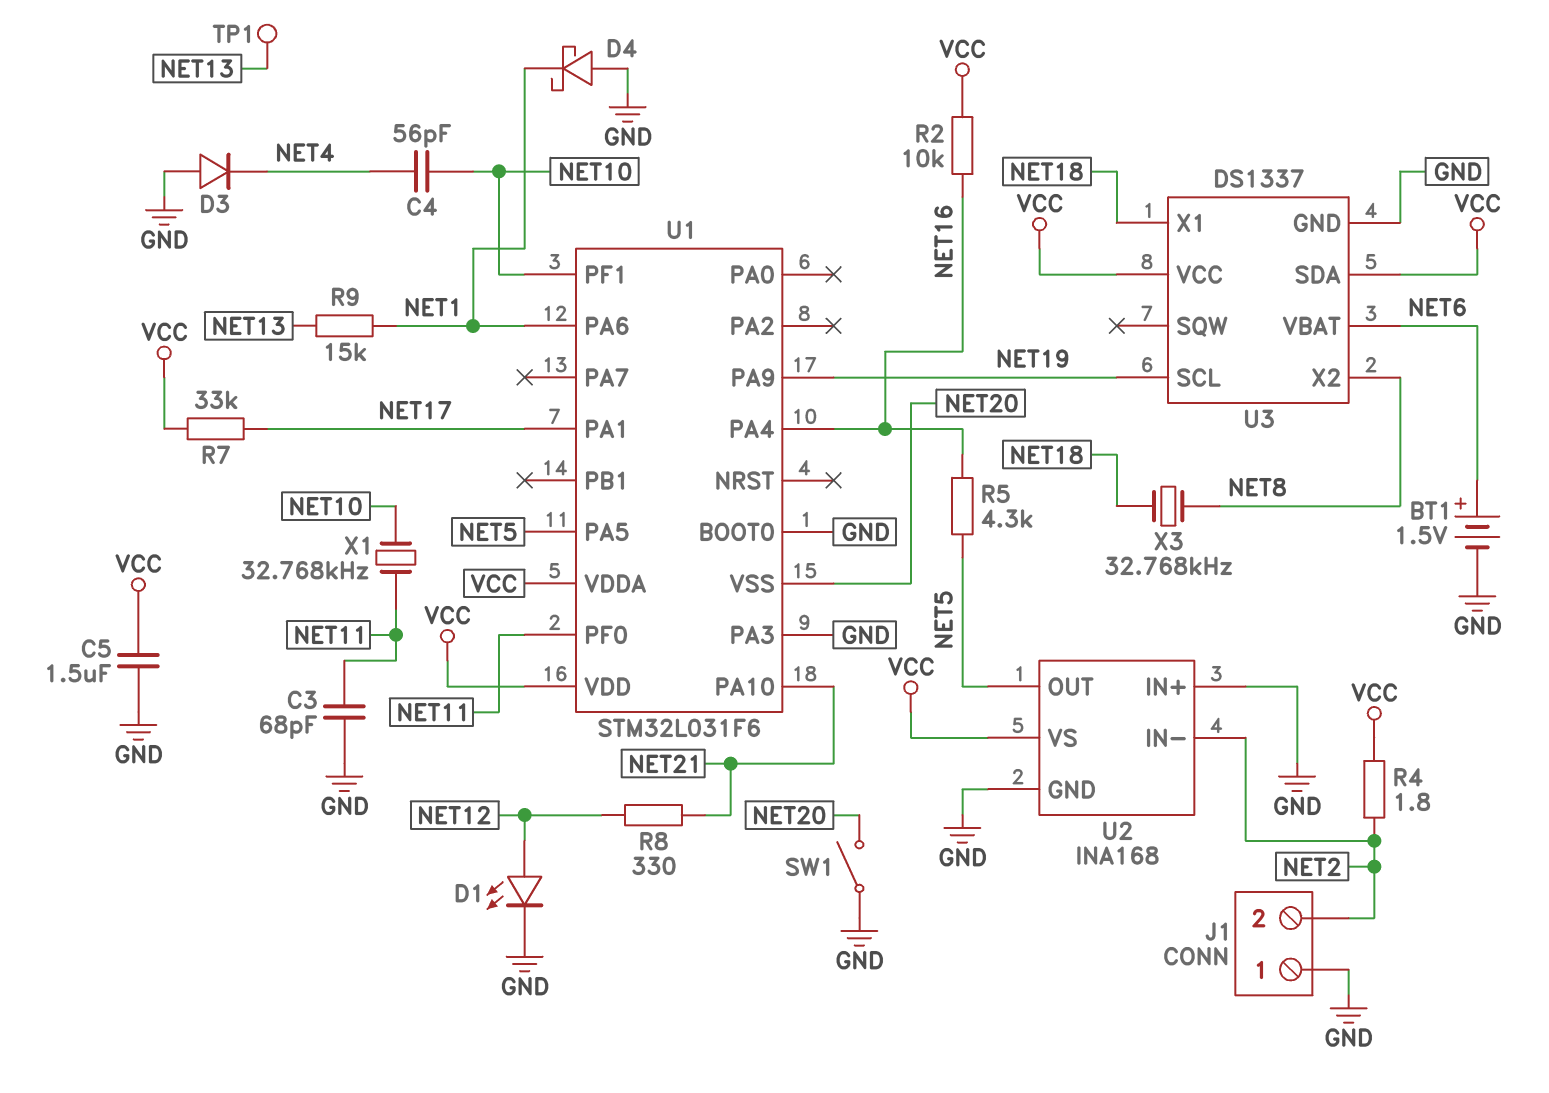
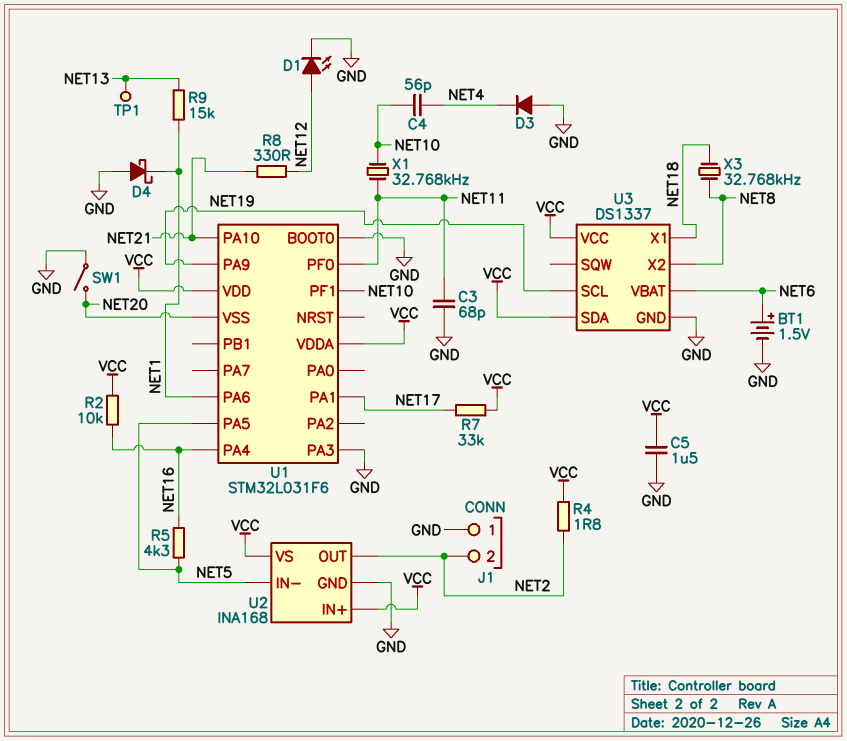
U2 pin IN+: GND -> VCC
U2 pin IN-: NET2 -> NET5
U2 pin OUT: NET5 -> NET2

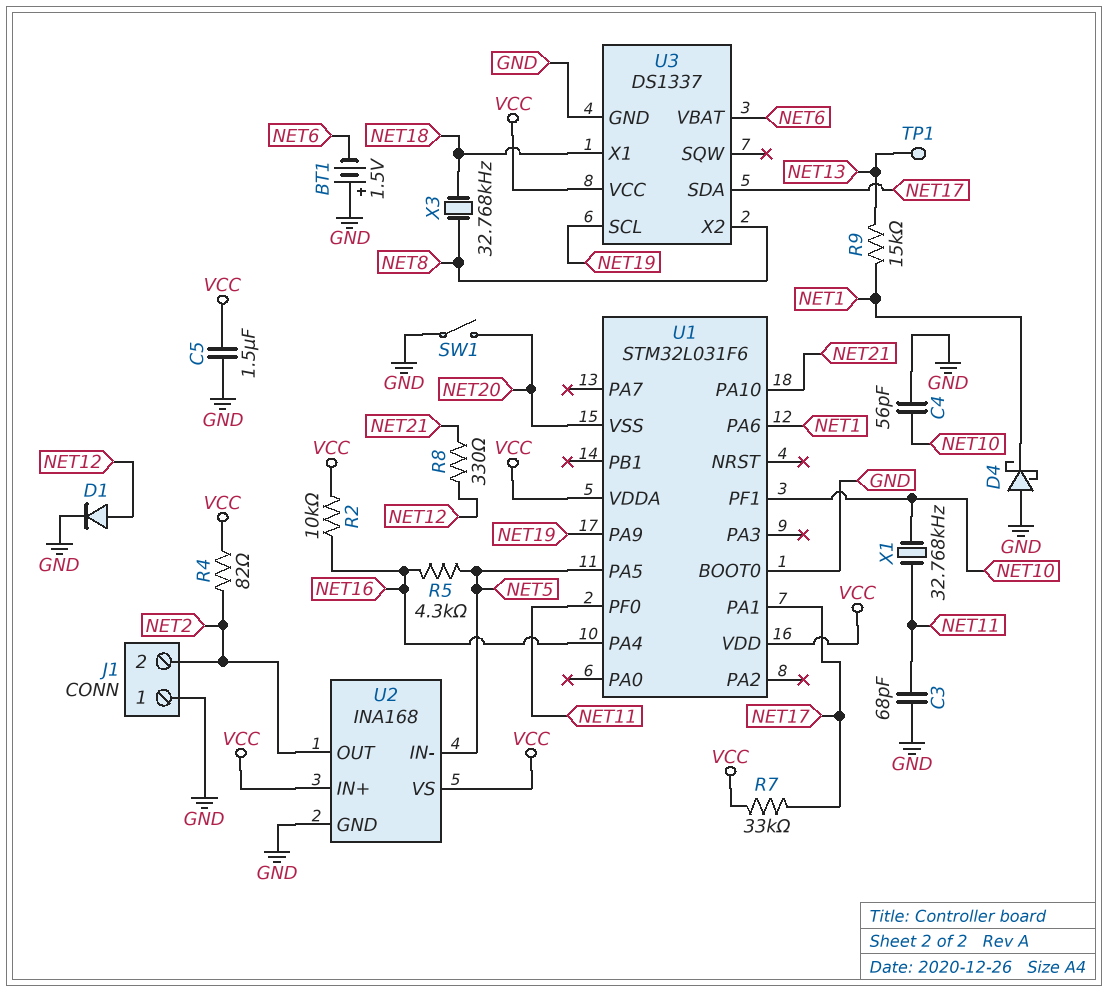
BT1: 1.5V (plus NET6, minus GND) -> 1.5V (plus GND, minus NET6)
C4: 56pF (NET4, NET10) -> 56pF (GND, NET10)
D1: LED (A NET12, K GND) -> diode (A NET12, K GND)
D3: diode (A GND, K NET4) -> none
R4: 1.8 (NET2, VCC) -> 82 (NET2, VCC)
U1 pin PA3: GND -> none
U3 pin SDA: VCC -> NET17

